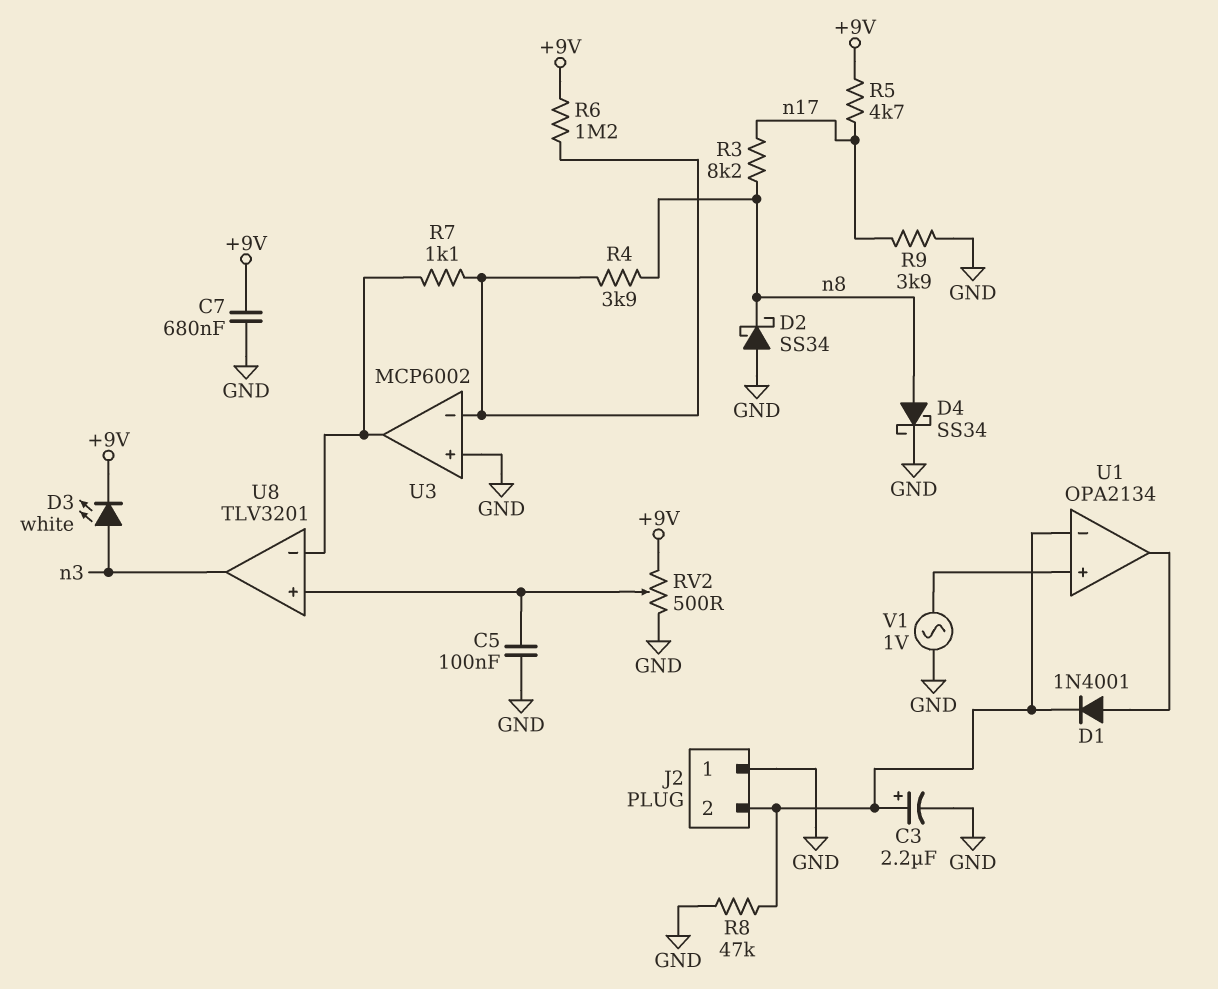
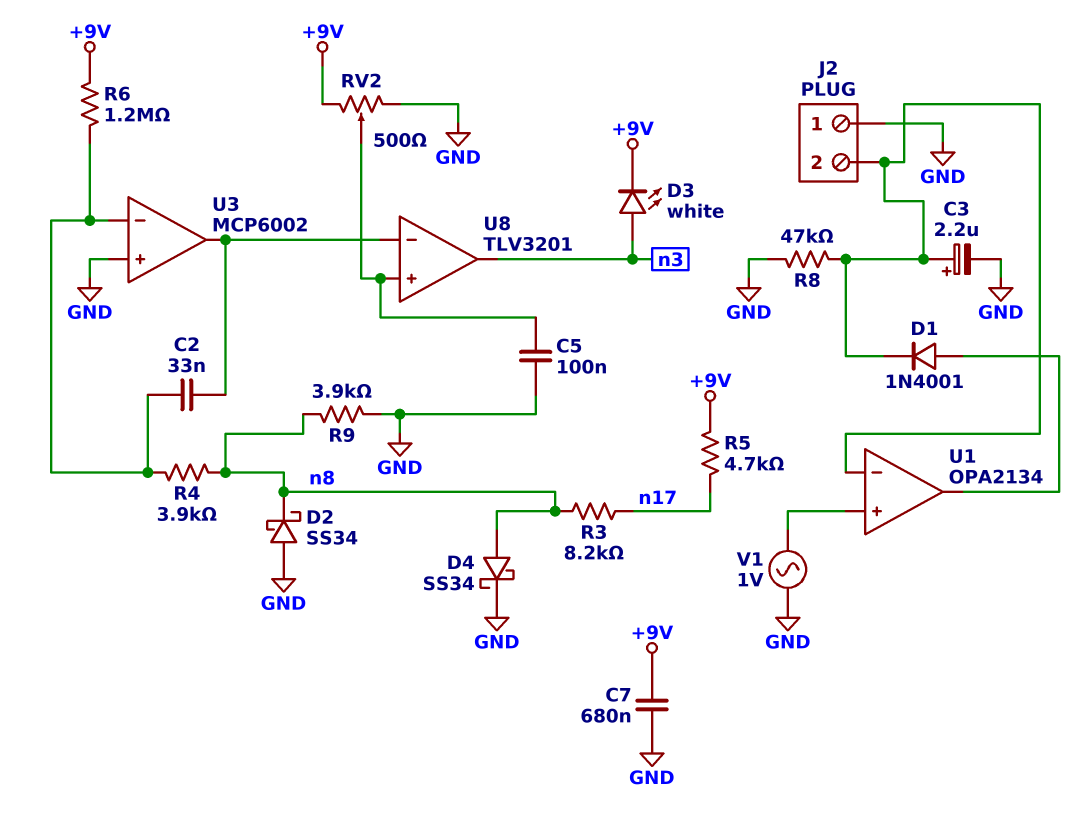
C2: none -> 33nF (U3/in-, U3/out)
R7: 1.1k (U3/in-, U3/out) -> none
R9: 3.9k (GND, n17) -> 3.9k (GND, n8)

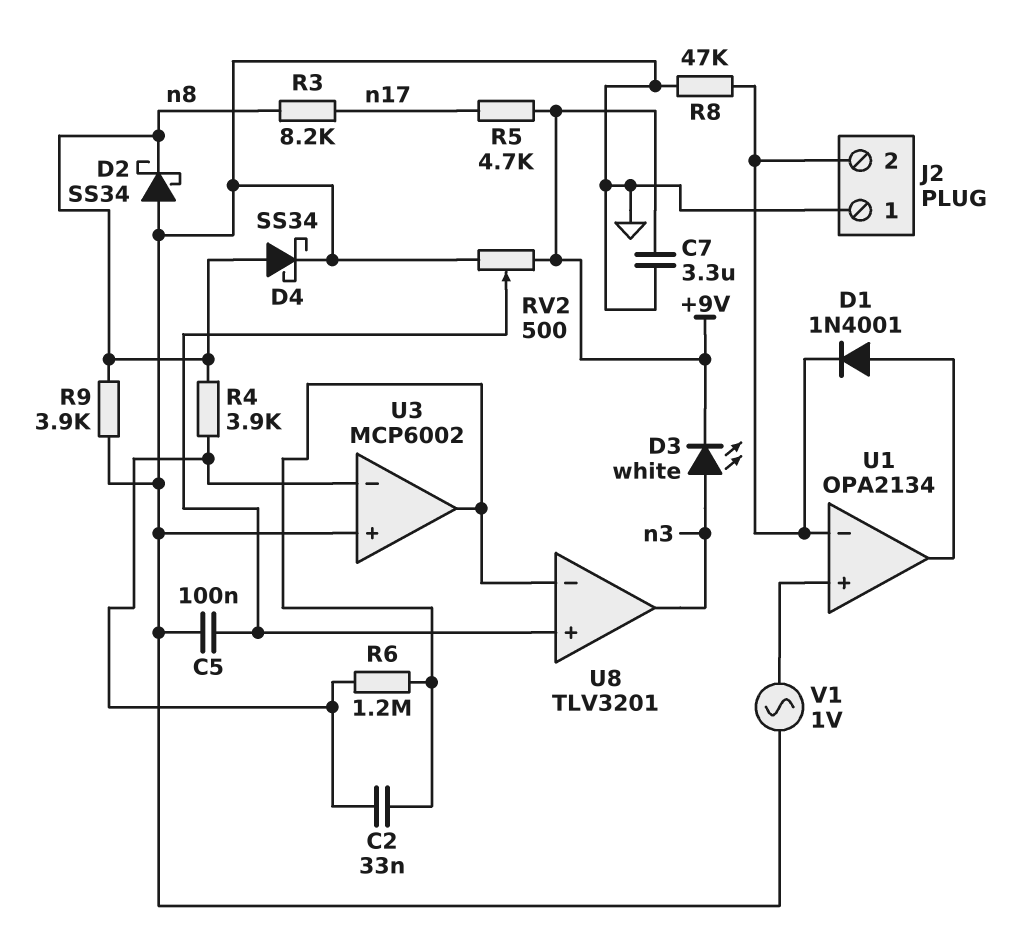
C3: 2.2uF (plus J2/2, minus GND) -> none
C7: 680nF (+9V, GND) -> 3.3uF (+9V, GND)
R6: 1.2M (+9V, U3/in-) -> 1.2M (U3/in-, U3/out)

